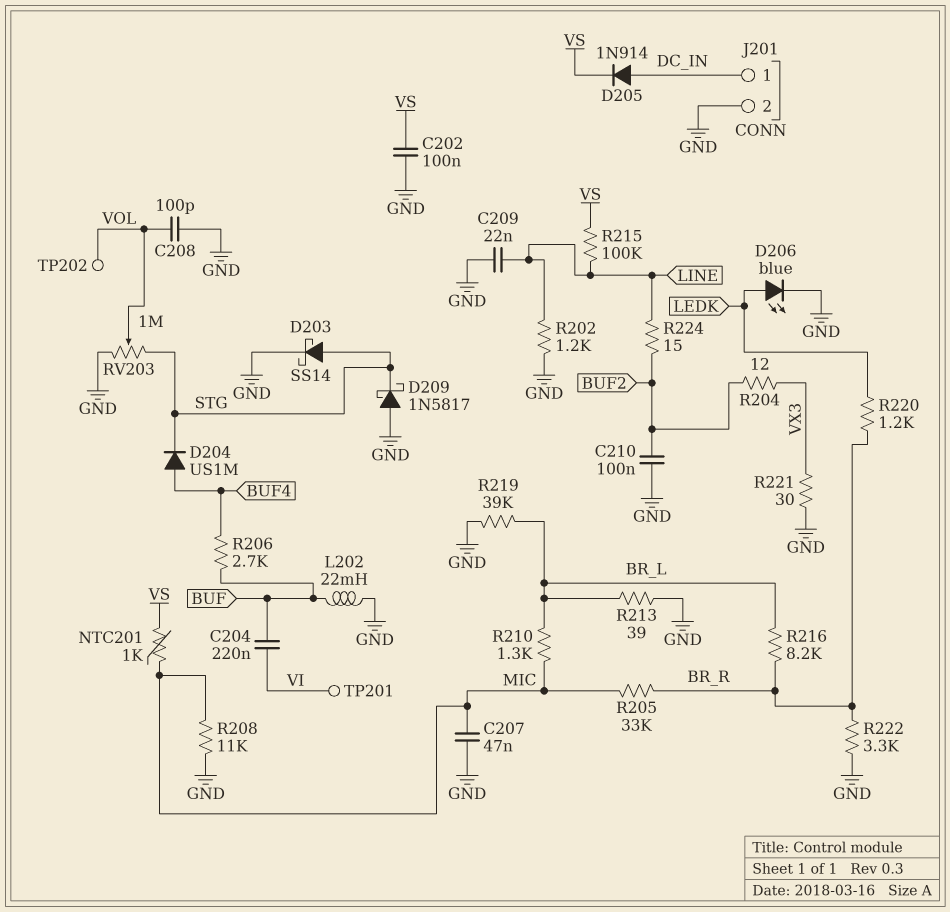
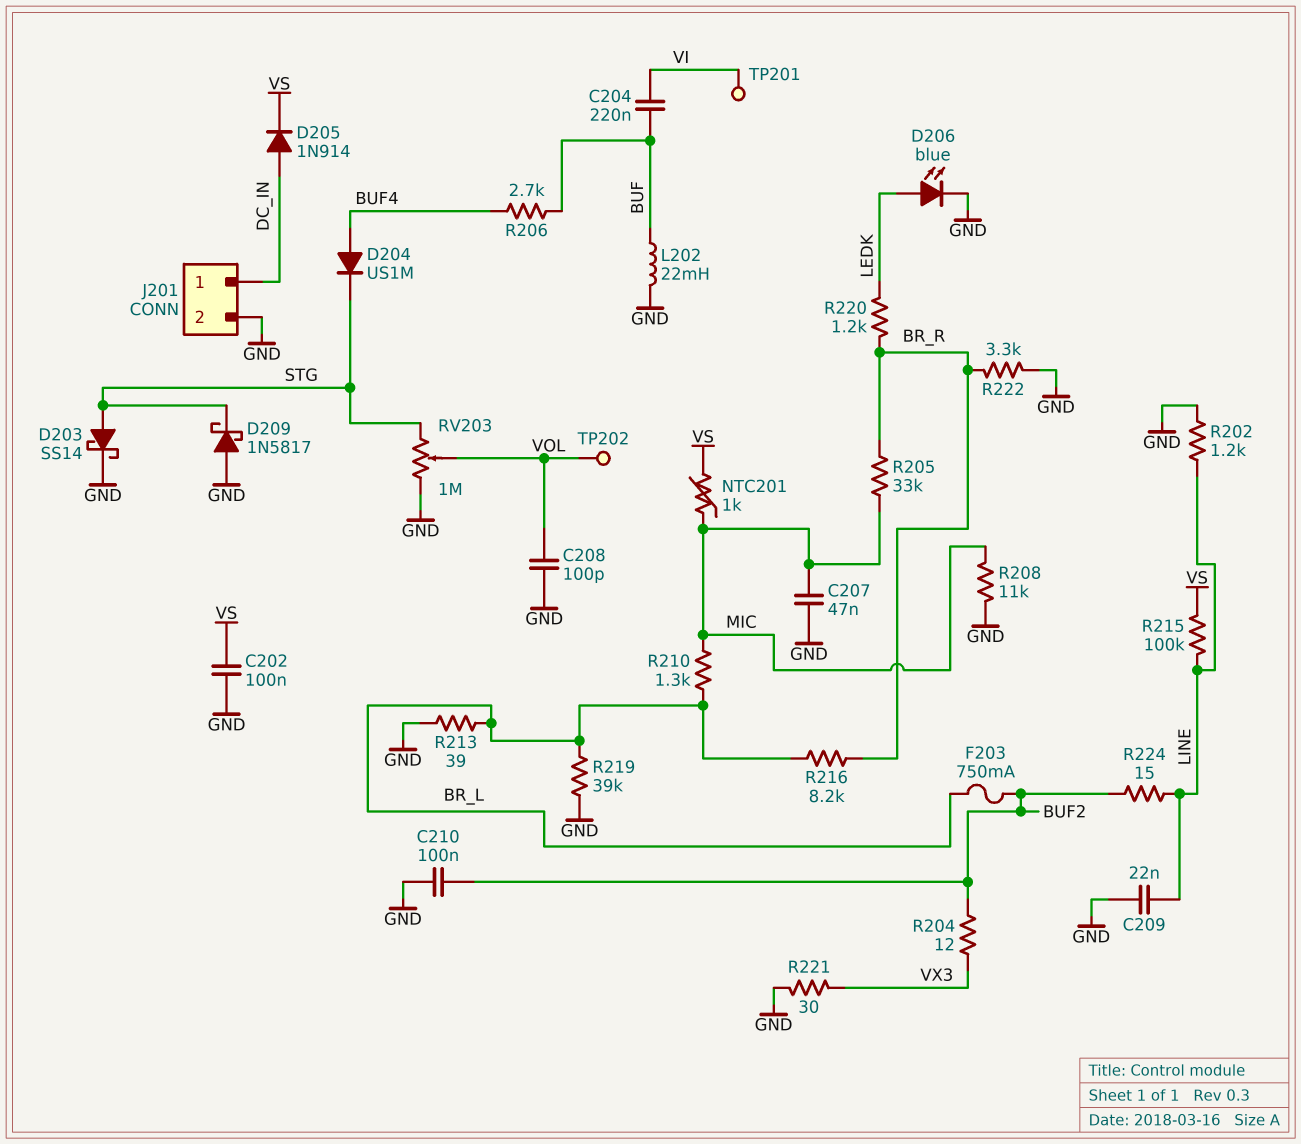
F203: none -> 750mA (BR_L, BUF2)

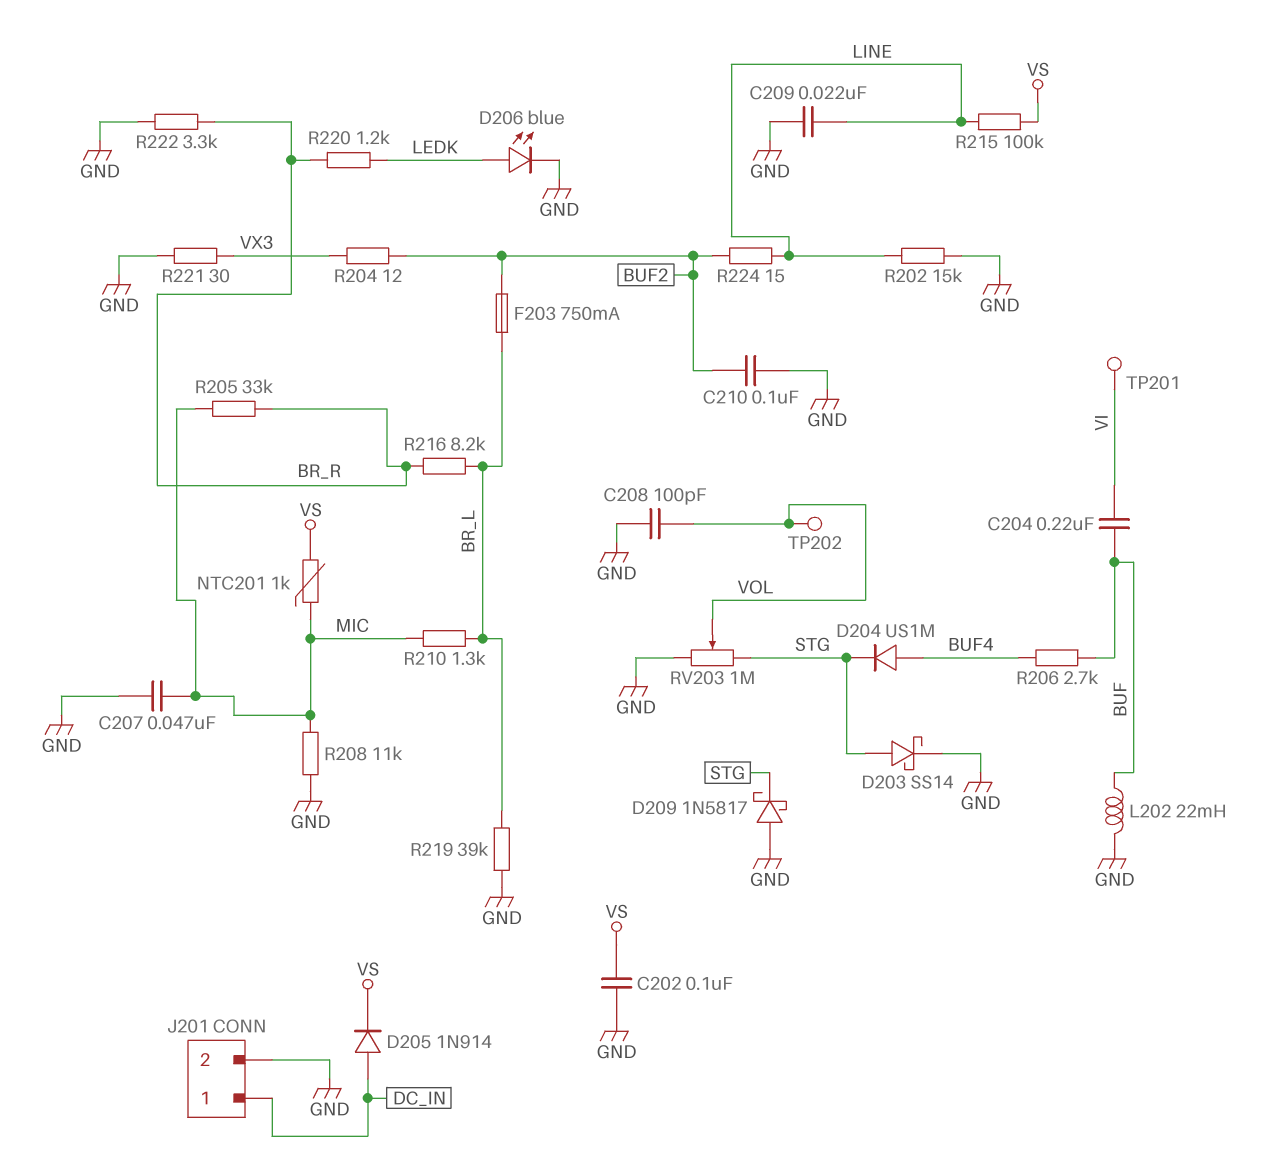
R202: 1.2k (GND, LINE) -> 15k (GND, LINE)
R213: 39 (BR_L, GND) -> none

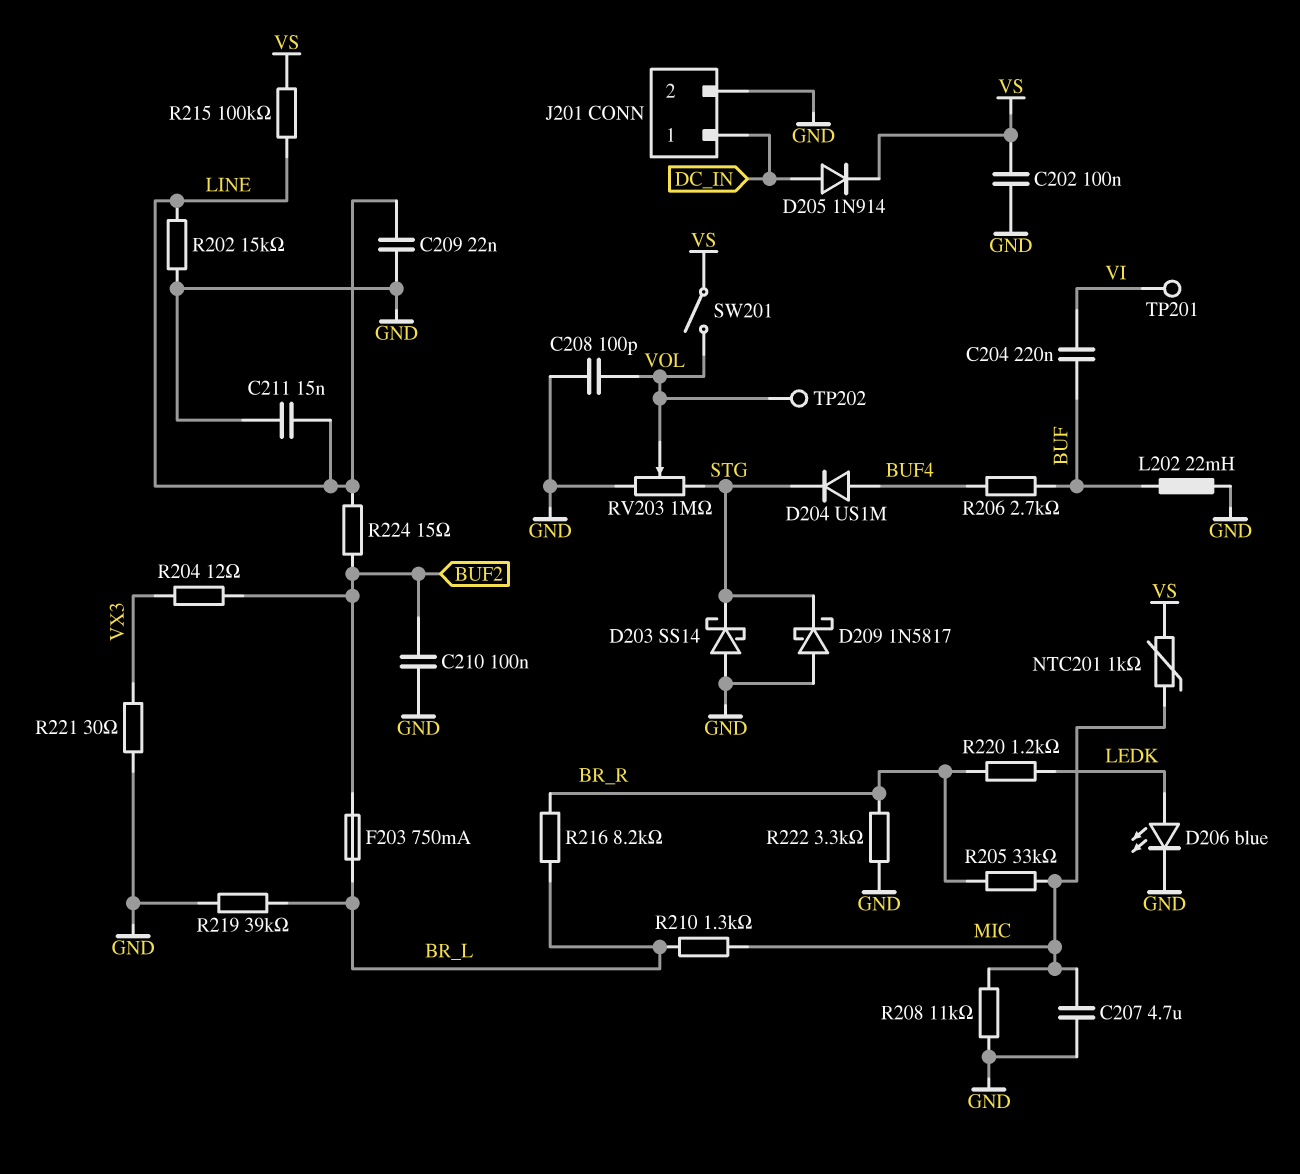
C207: 47nF (GND, MIC) -> 4.7uF (GND, MIC)
C211: none -> 15nF (GND, LINE)
D203: schottky SS14 (A STG, K GND) -> schottky SS14 (A GND, K STG)
SW201: none -> switch (VOL, VS)

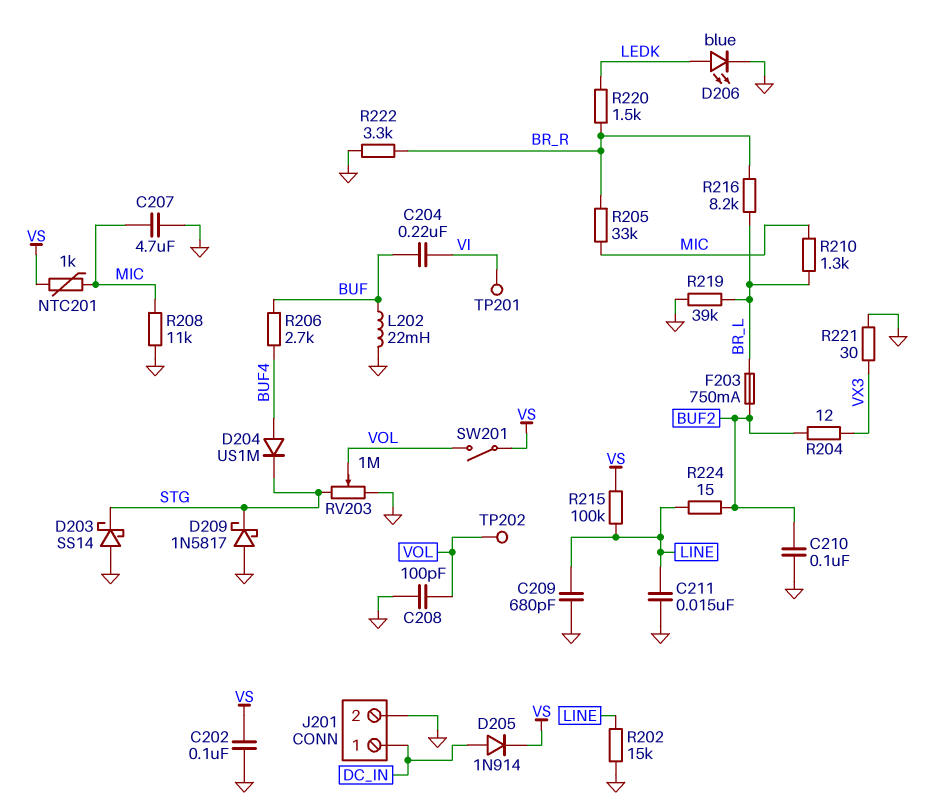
C209: 22nF (GND, LINE) -> 680pF (GND, LINE)
R220: 1.2k (BR_R, LEDK) -> 1.5k (BR_R, LEDK)

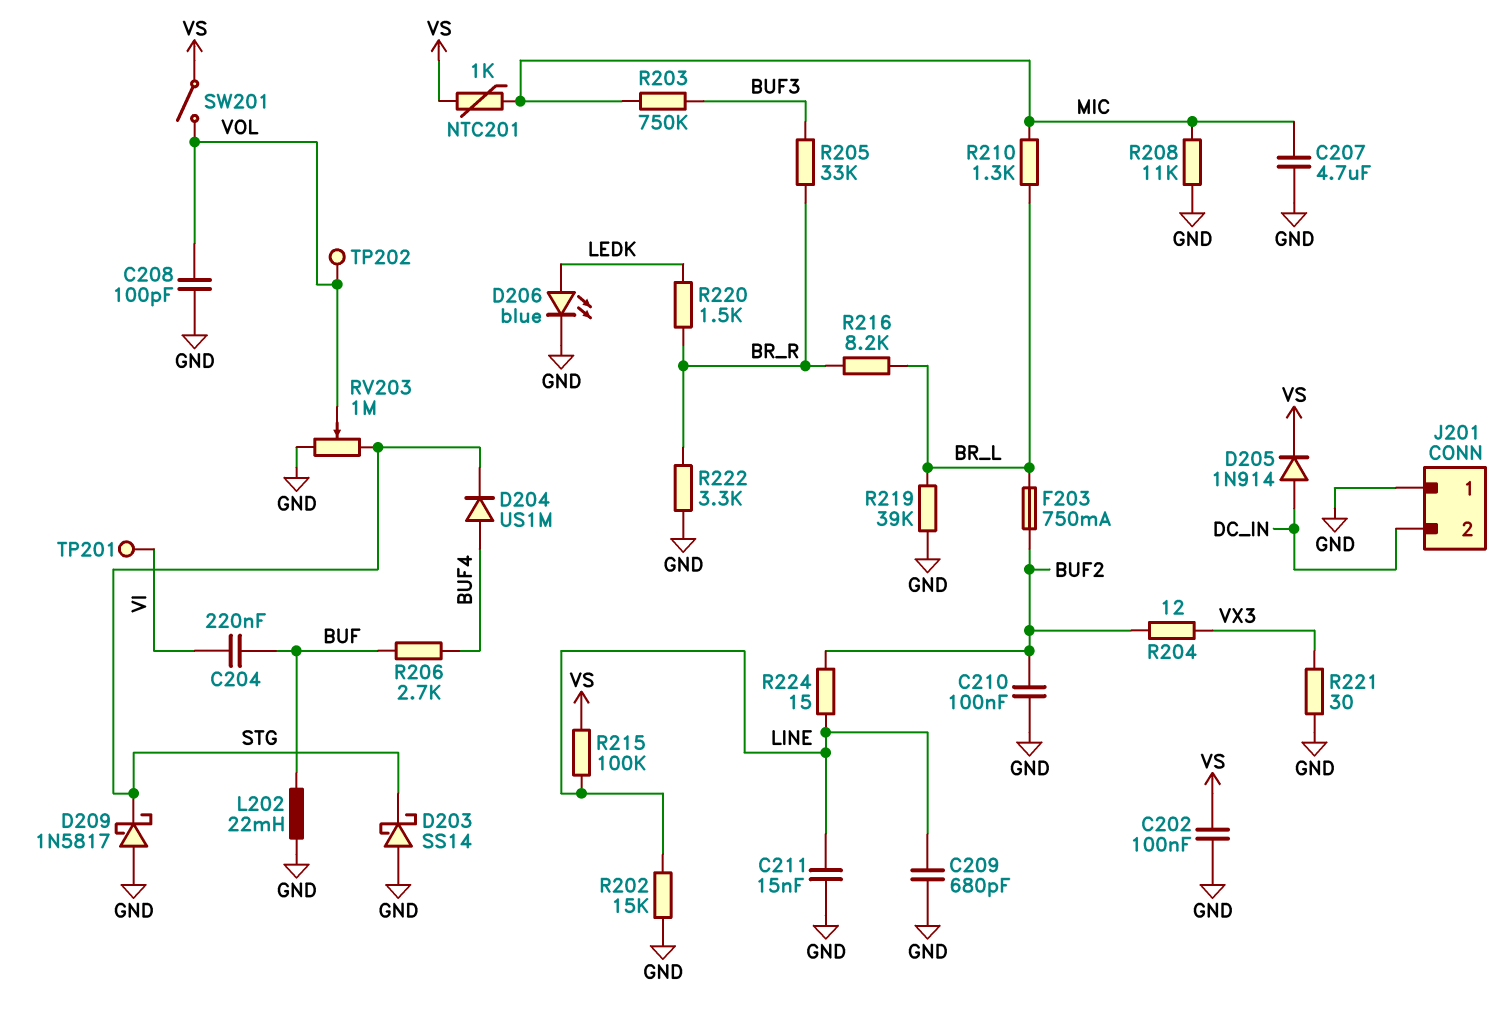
J201 pin 1: DC_IN -> GND
J201 pin 2: GND -> DC_IN
R203: none -> 750k (BUF3, MIC)
R205: 33k (BR_R, MIC) -> 33k (BR_R, BUF3)

